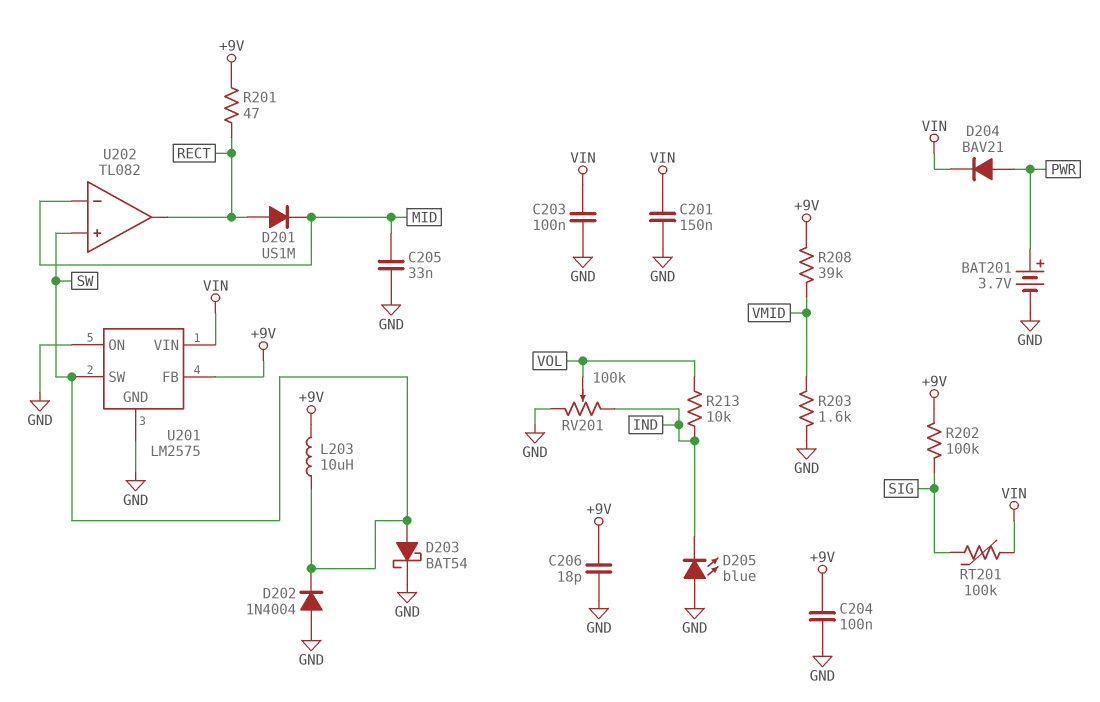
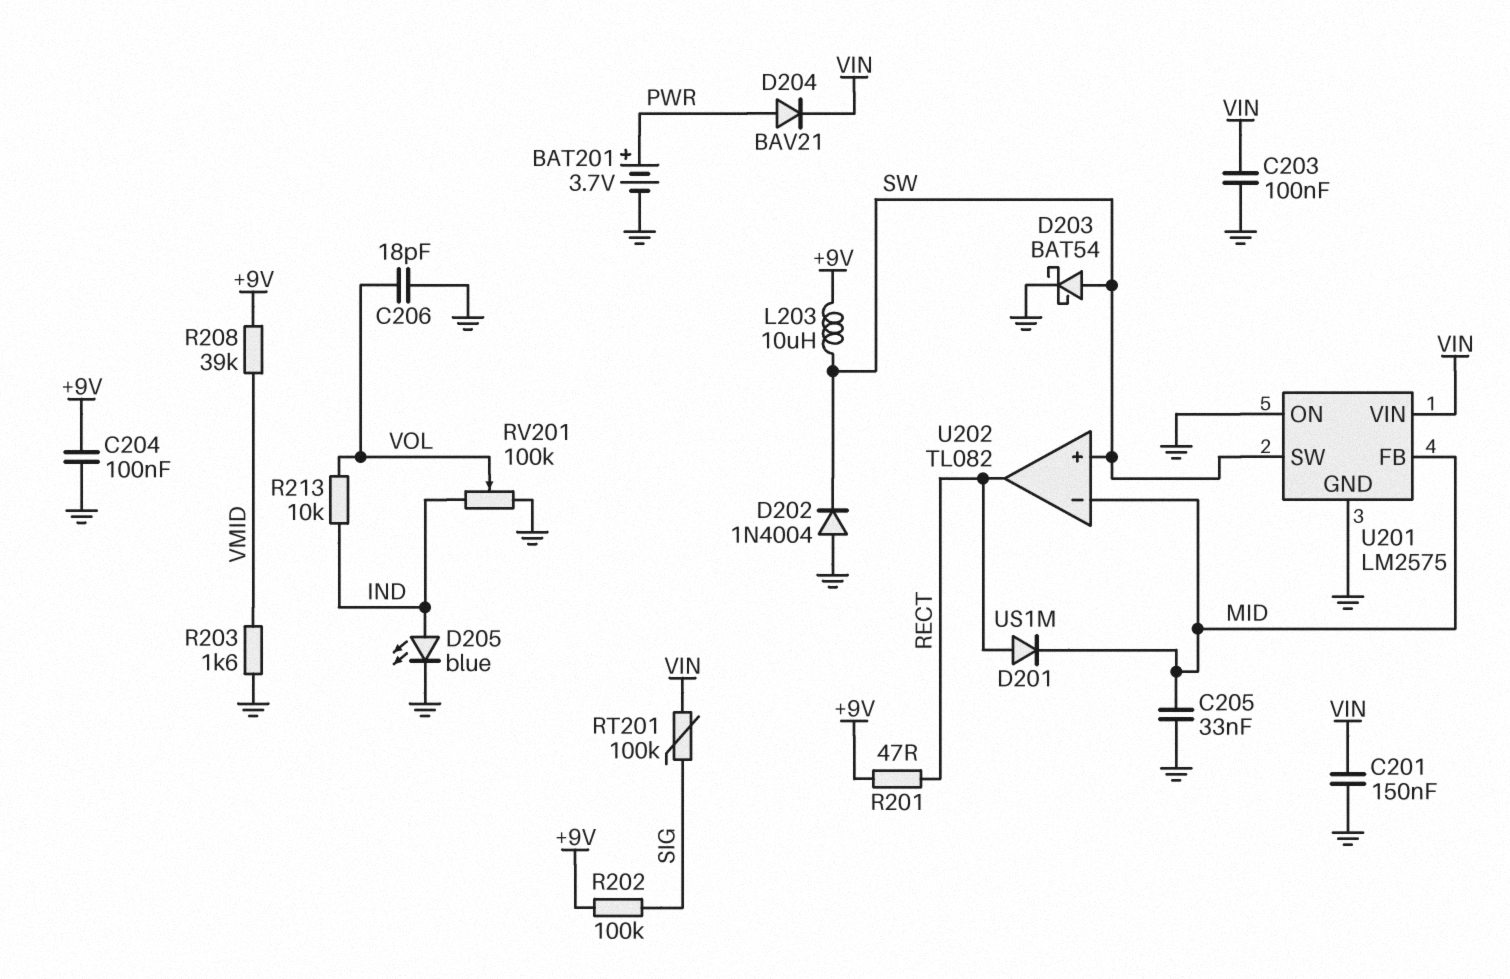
C206: 18pF (+9V, GND) -> 18pF (GND, VOL)
D205: LED blue (A GND, K IND) -> LED blue (A IND, K GND)
U201 pin FB: +9V -> MID

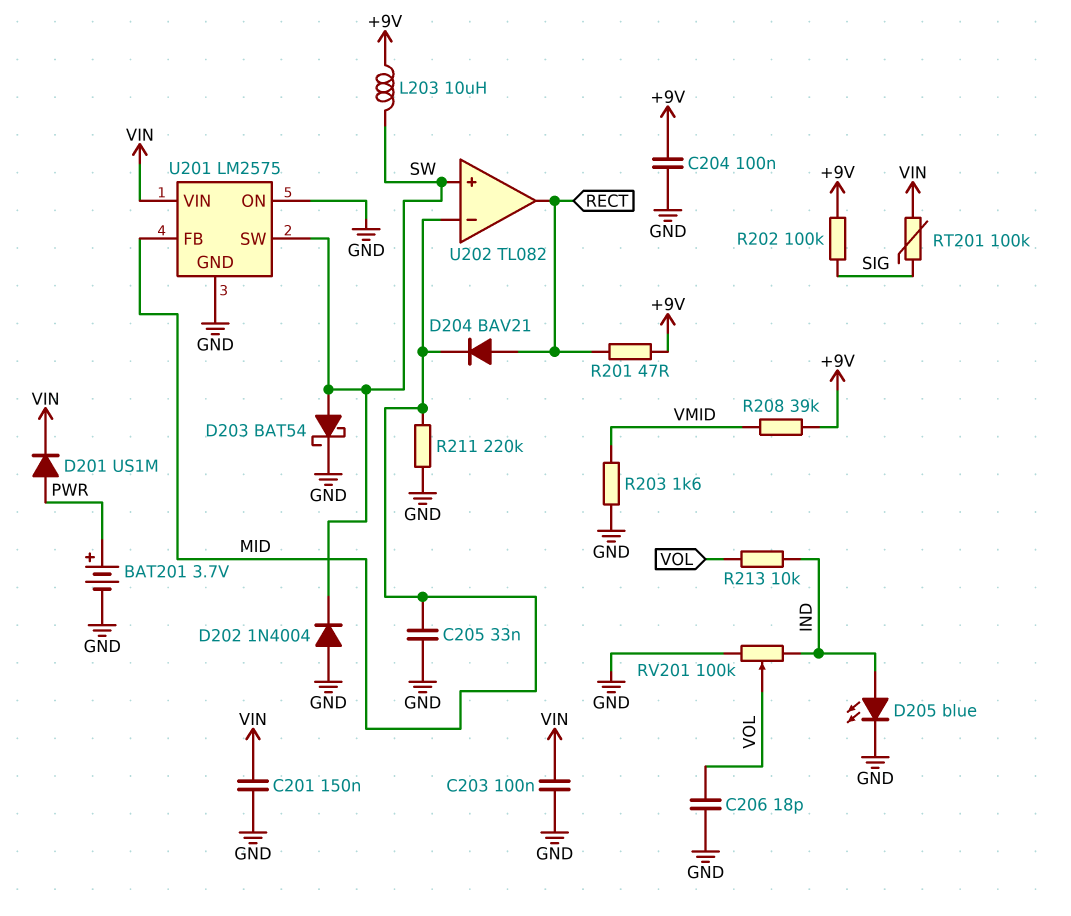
D201: diode US1M (A RECT, K MID) -> diode US1M (A PWR, K VIN)
D204: diode BAV21 (A PWR, K VIN) -> diode BAV21 (A RECT, K MID)
R211: none -> 220k (GND, MID)

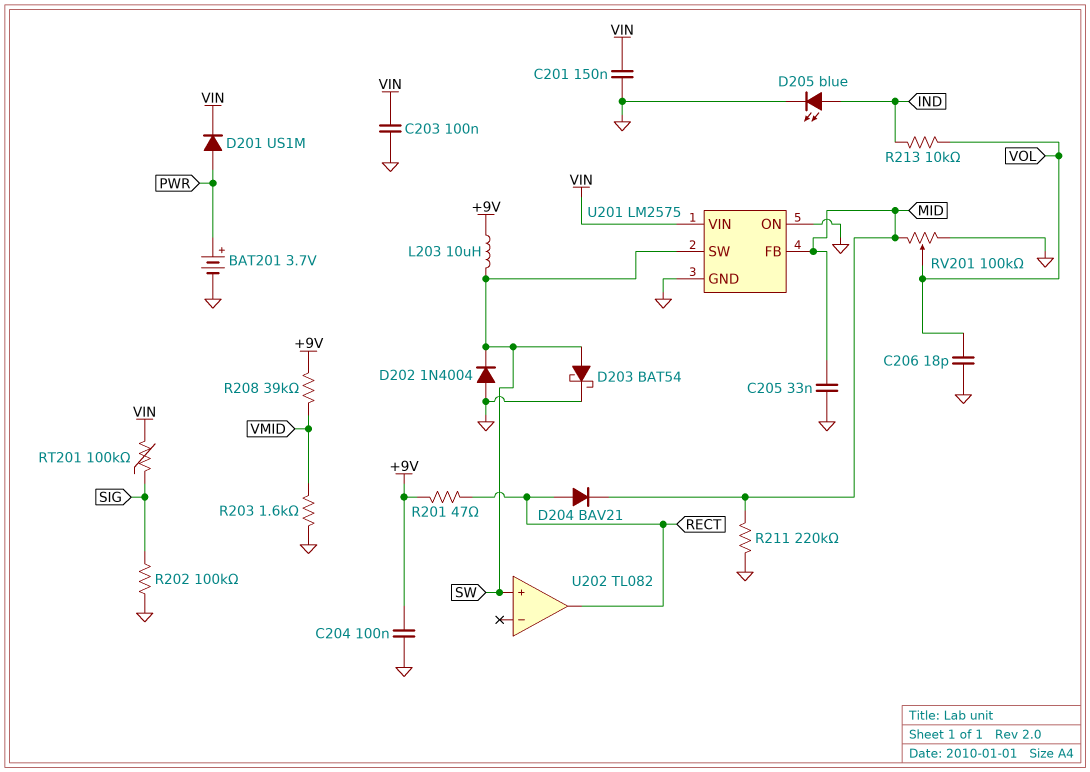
R202: 100k (+9V, SIG) -> 100k (GND, SIG)
RV201: 100k (GND, IND, wiper VOL) -> 100k (GND, MID, wiper VOL)
U202 pin in-: MID -> none

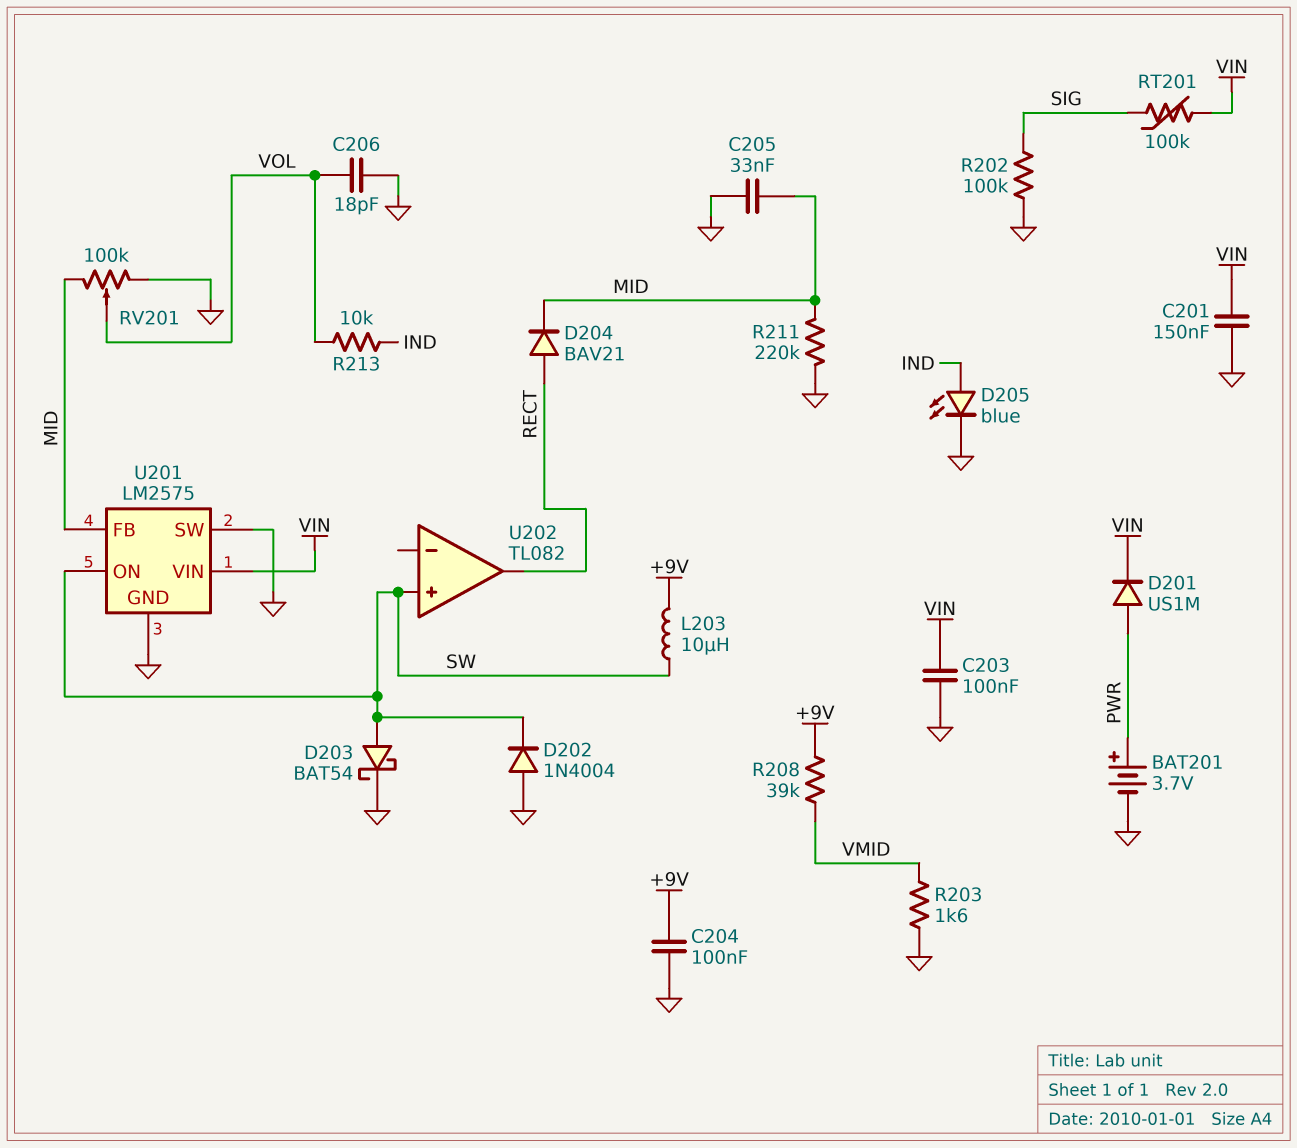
R201: 47 (+9V, RECT) -> none
U201 pin ON: GND -> SW
U201 pin SW: SW -> GND

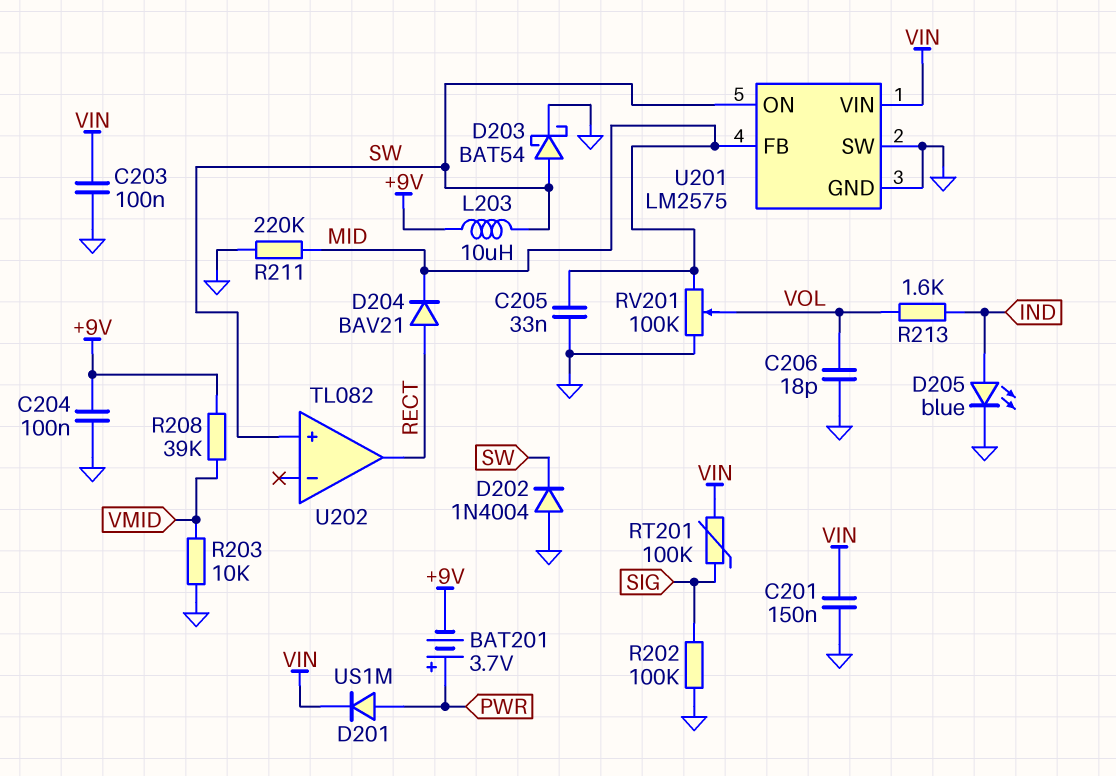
BAT201: 3.7V (plus PWR, minus GND) -> 3.7V (plus PWR, minus +9V)
R203: 1.6k (GND, VMID) -> 10k (GND, VMID)
R213: 10k (IND, VOL) -> 1.6k (IND, VOL)

